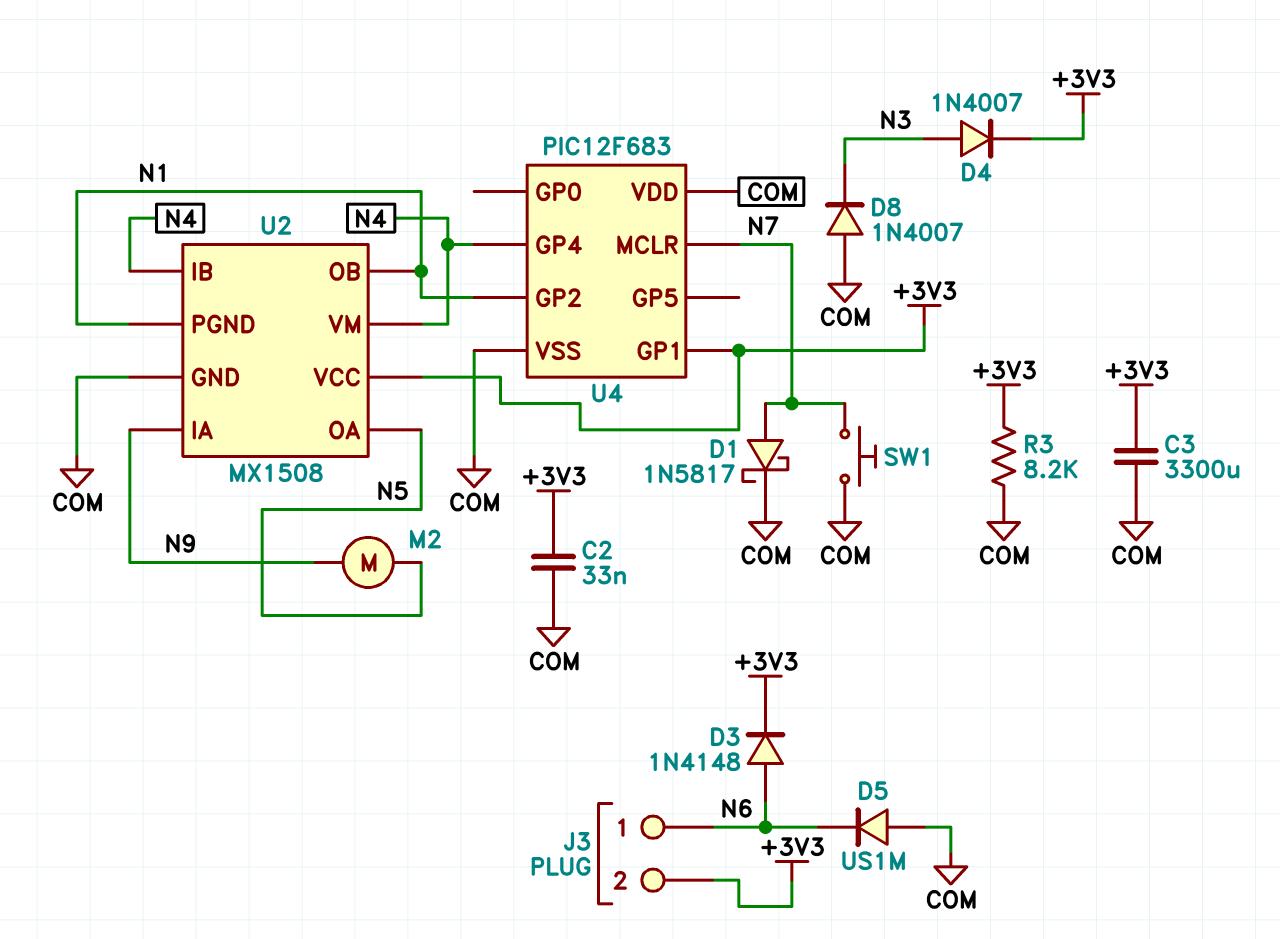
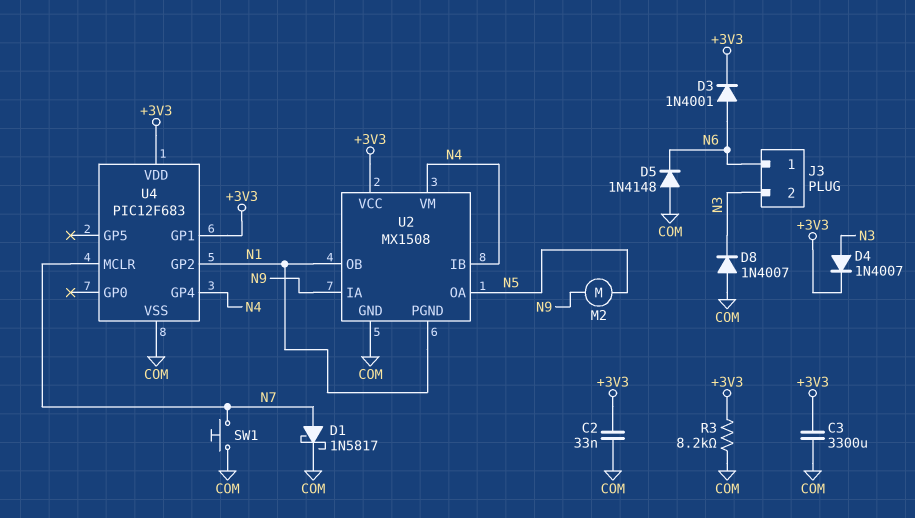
D3: diode 1N4148 (A N6, K +3V3) -> diode 1N4001 (A N6, K +3V3)
D5: diode US1M (A COM, K N6) -> diode 1N4148 (A COM, K N6)
J3 pin 2: +3V3 -> N3
U4 pin VDD: COM -> +3V3

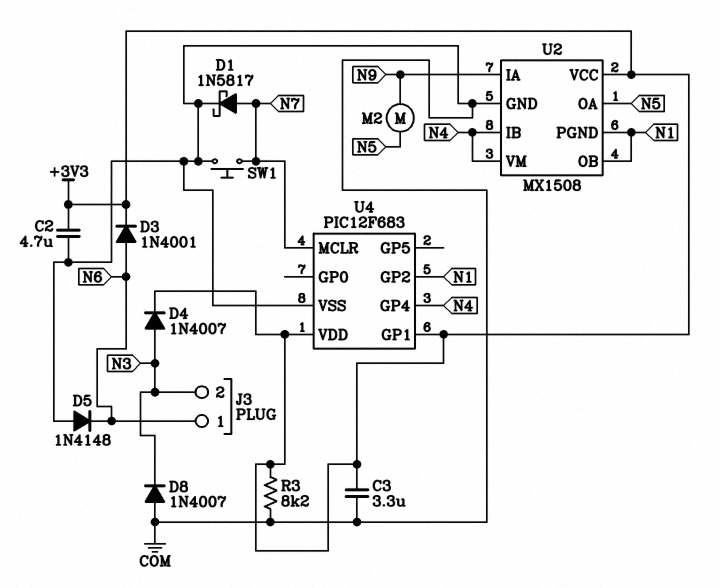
C2: 33nF (+3V3, COM) -> 4.7uF (+3V3, COM)
C3: 3300uF (+3V3, COM) -> 3.3uF (+3V3, COM)

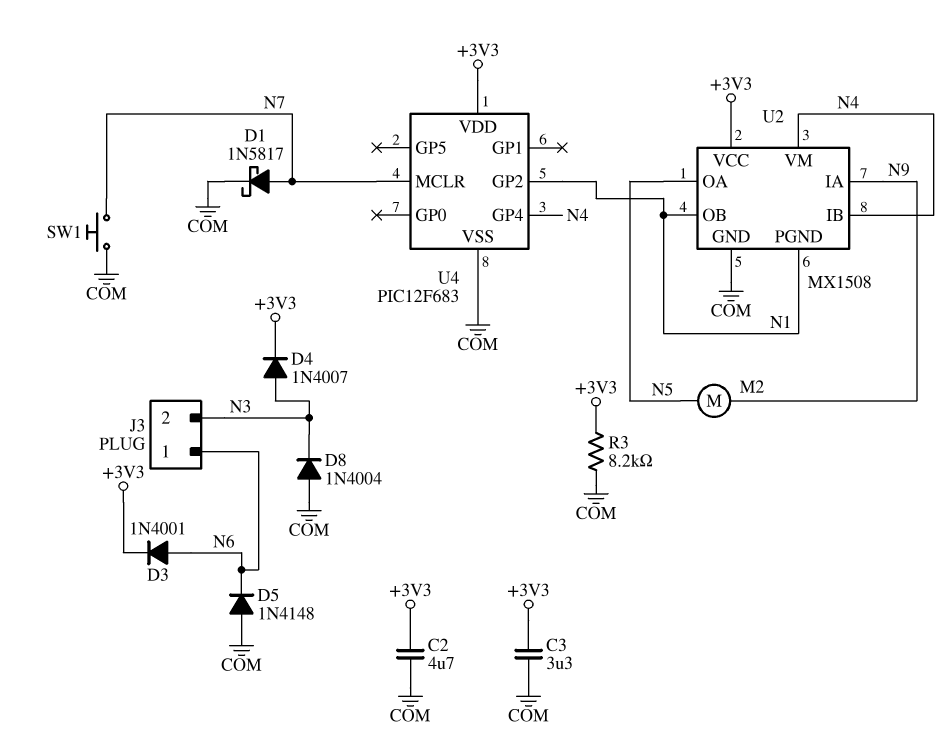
D8: diode 1N4007 (A COM, K N3) -> diode 1N4004 (A COM, K N3)
U4 pin GP1: +3V3 -> none

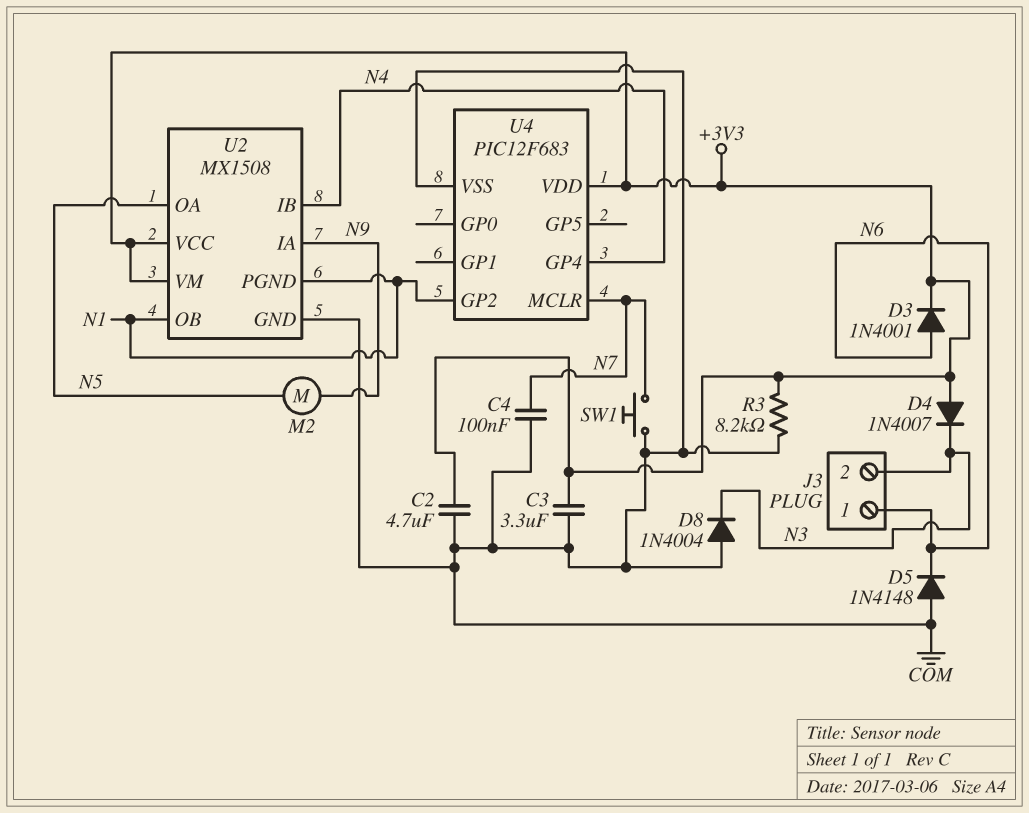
C4: none -> 100nF (COM, N7)
D1: schottky 1N5817 (A N7, K COM) -> none
D4: diode 1N4007 (A N3, K +3V3) -> diode 1N4007 (A +3V3, K N3)
U2 pin VM: N4 -> +3V3

